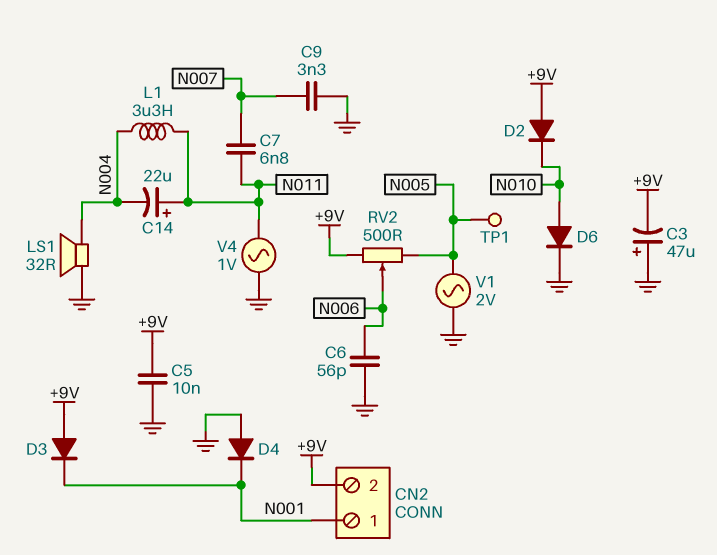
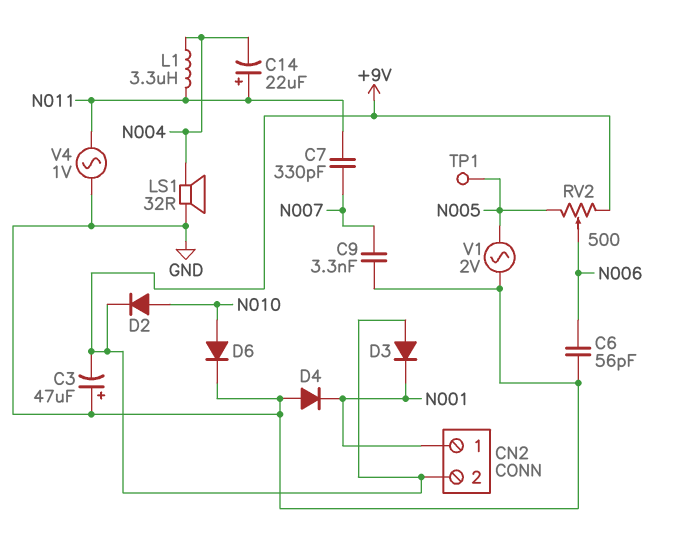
C5: 10nF (+9V, GND) -> none
C7: 6.8nF (N007, N011) -> 330pF (N007, N011)
D2: diode (A +9V, K N010) -> diode (A N010, K +9V)

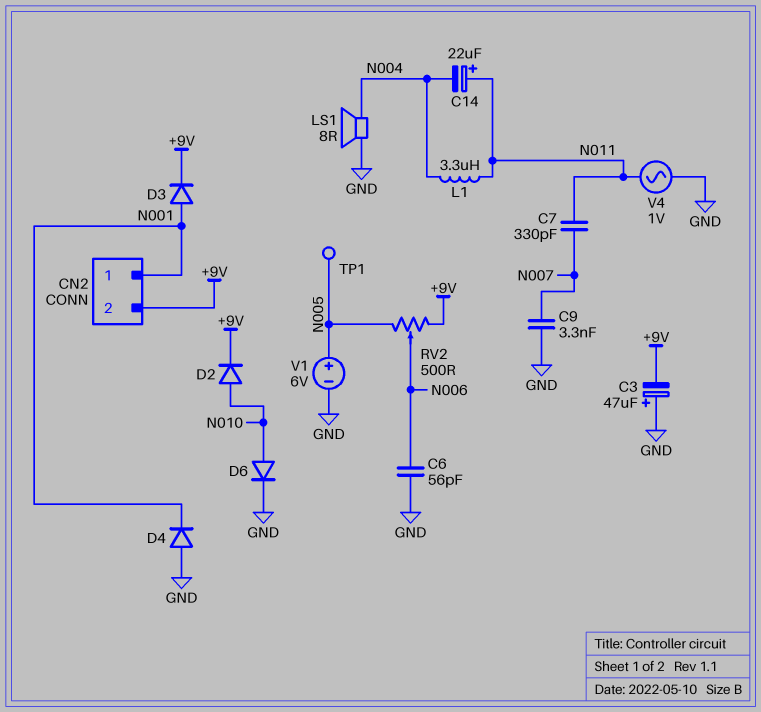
D3: diode (A +9V, K N001) -> diode (A N001, K +9V)
LS1: speaker 32R (GND, N004) -> speaker 8R (GND, N004)
V1: AC 2V (GND, N005) -> 6V (plus N005, minus GND)

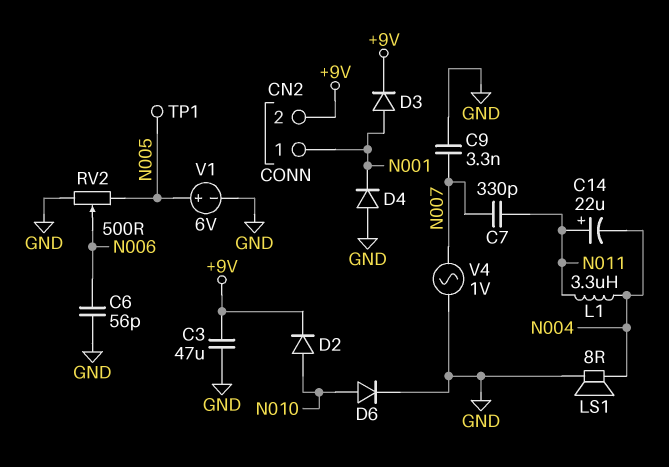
C3: 47uF (plus GND, minus +9V) -> 47uF (+9V, GND)
RV2: 500 (+9V, N005, wiper N006) -> 500 (GND, N005, wiper N006)
V4: AC 1V (GND, N011) -> AC 1V (GND, N007)

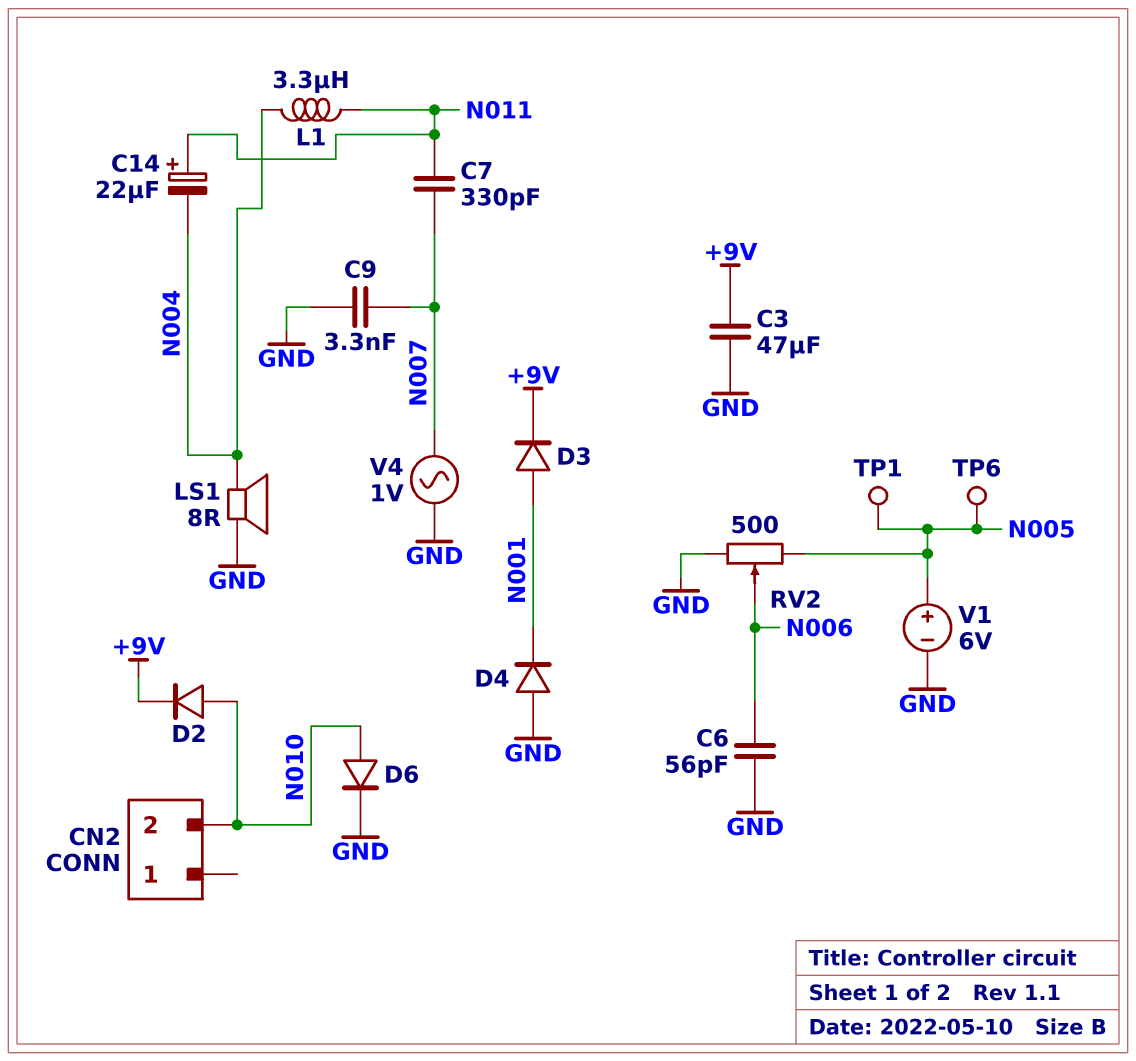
CN2 pin 1: N001 -> none
CN2 pin 2: +9V -> N010
TP6: none -> test point (N005)

